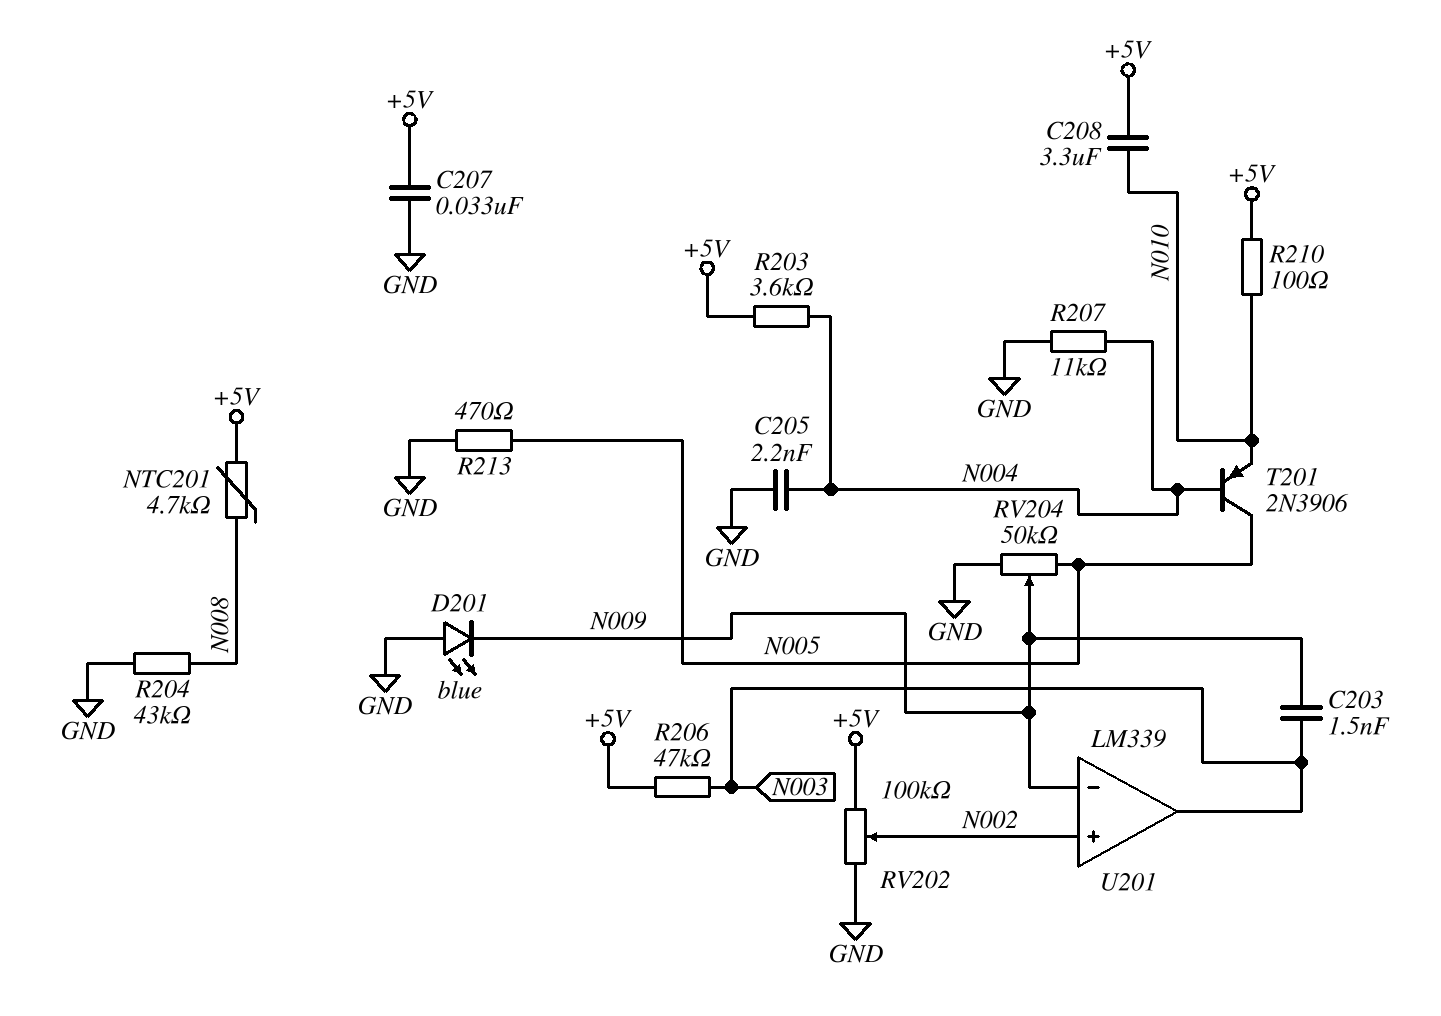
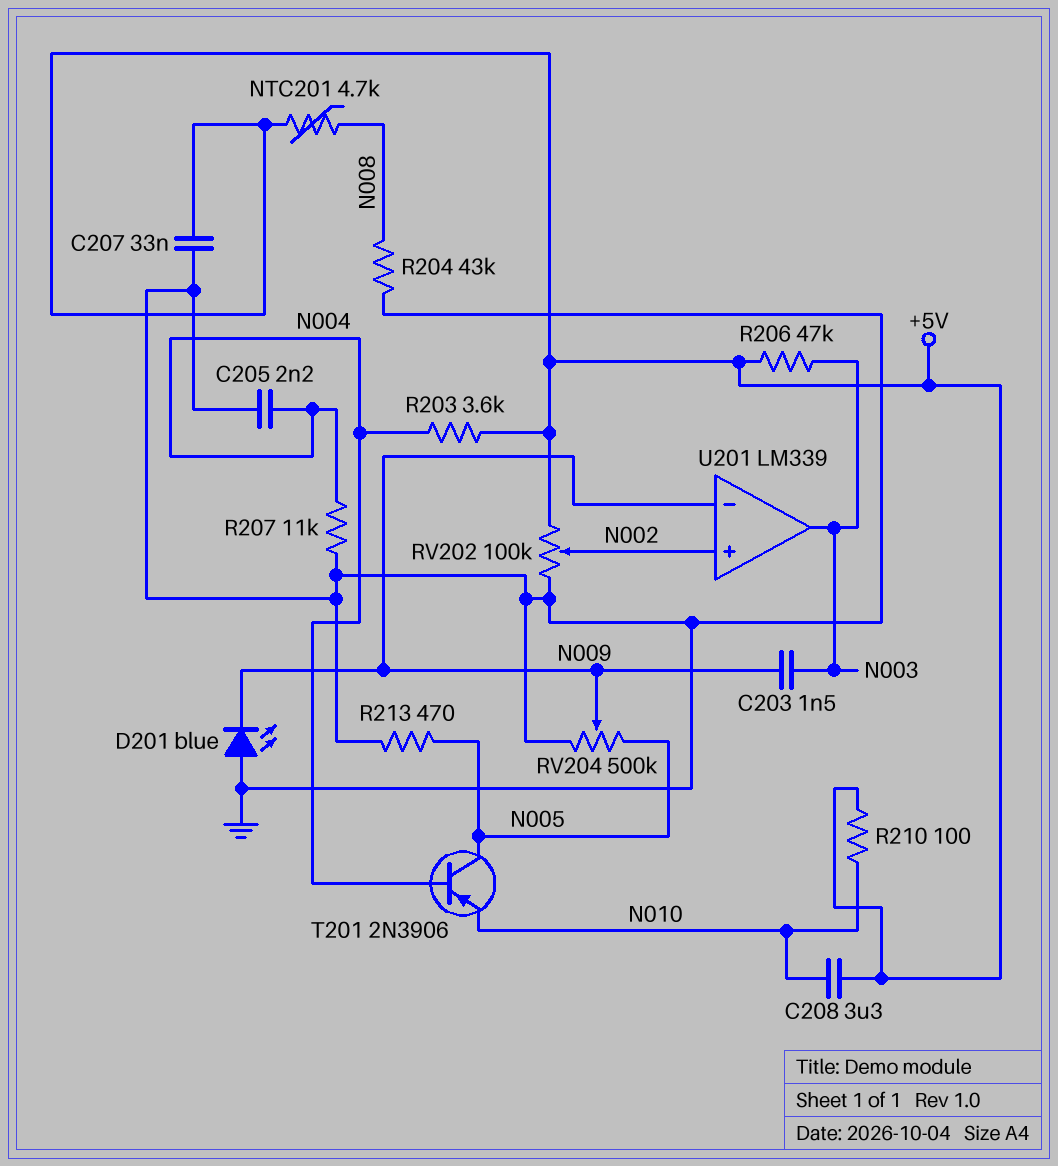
RV204: 50k (GND, N005, wiper N009) -> 500k (GND, N005, wiper N009)

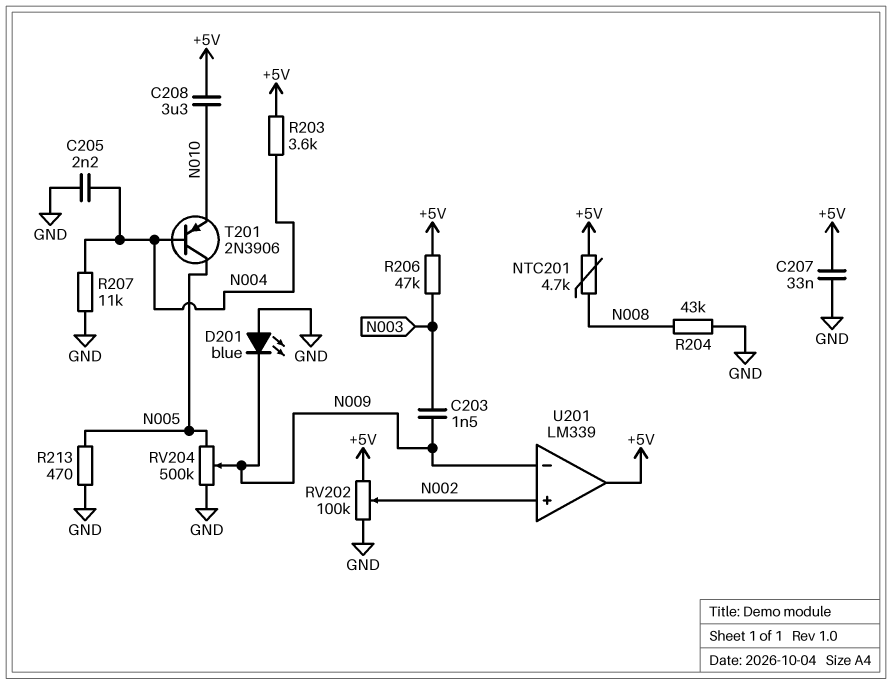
R210: 100 (+5V, N010) -> none
U201 pin out: N003 -> +5V

